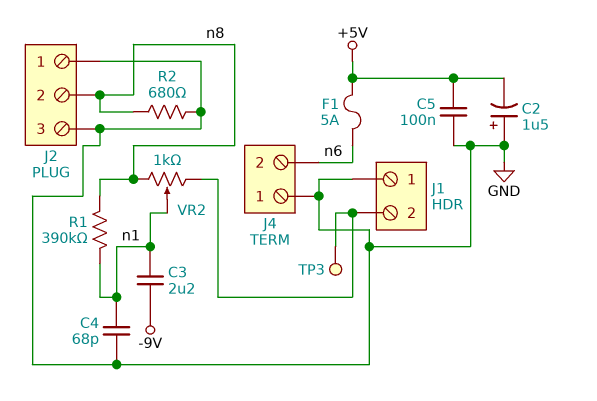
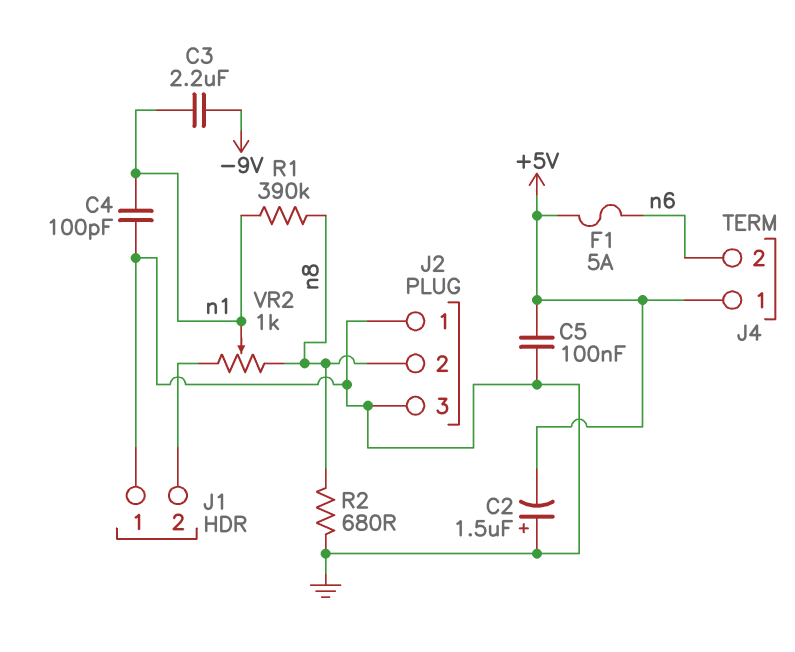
C4: 68pF (GND, n1) -> 100pF (GND, n1)
J4 pin 1: GND -> +5V
TP3: test point (J1/2) -> none

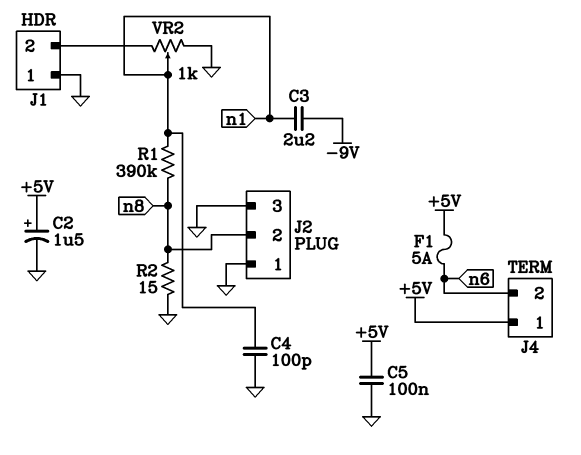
C2: 1.5uF (plus GND, minus +5V) -> 1.5uF (plus +5V, minus GND)
R2: 680 (GND, n8) -> 15 (GND, n8)
VR2: 1k (J1/2, n8, wiper n1) -> 1k (GND, J1/2, wiper n1)

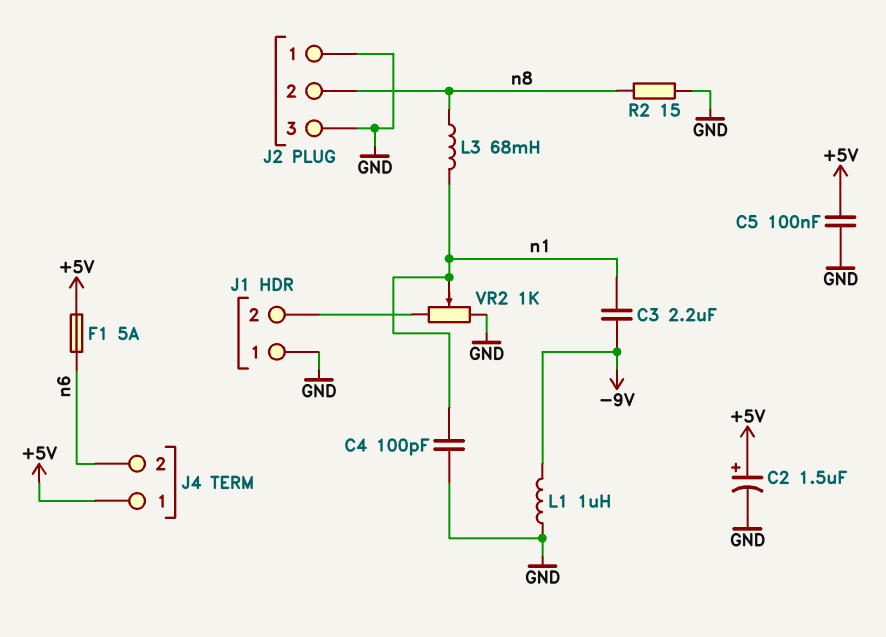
L1: none -> 1uH (-9V, GND)
L3: none -> 68mH (n1, n8)
R1: 390k (n1, n8) -> none

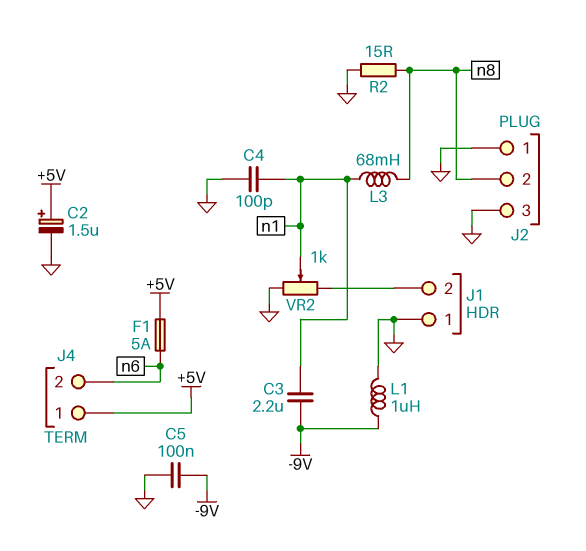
C5: 100nF (+5V, GND) -> 100nF (-9V, GND)

